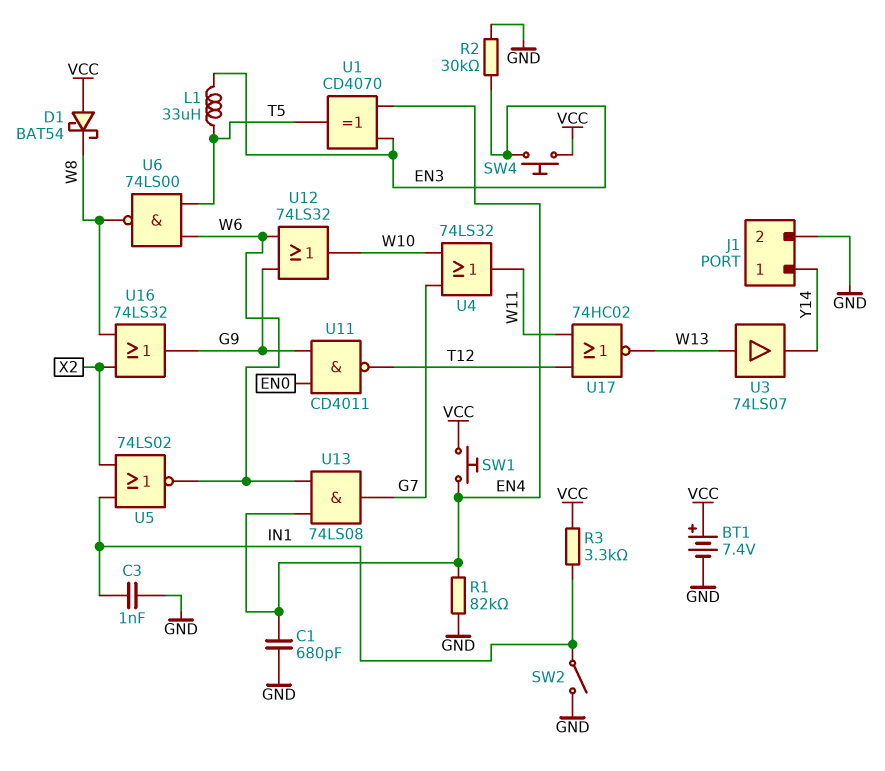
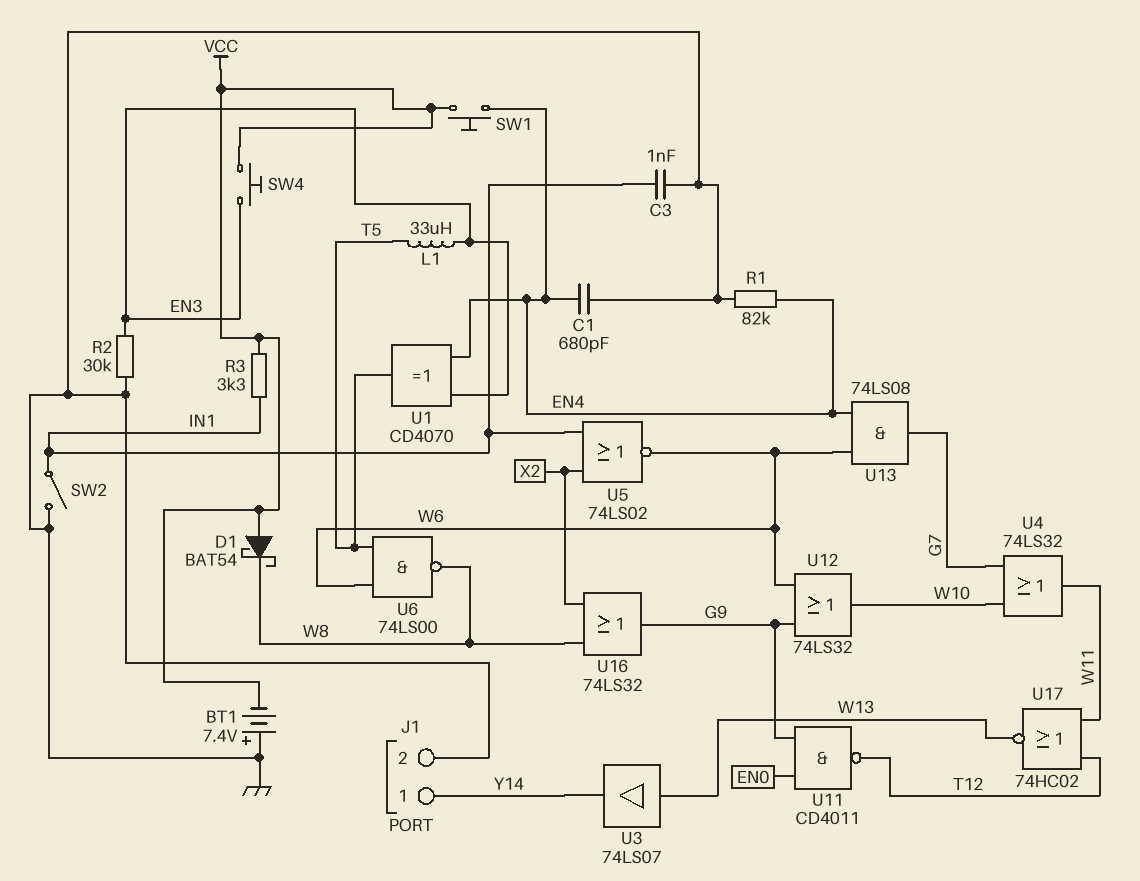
BT1: 7.4V (plus VCC, minus GND) -> 7.4V (plus GND, minus VCC)

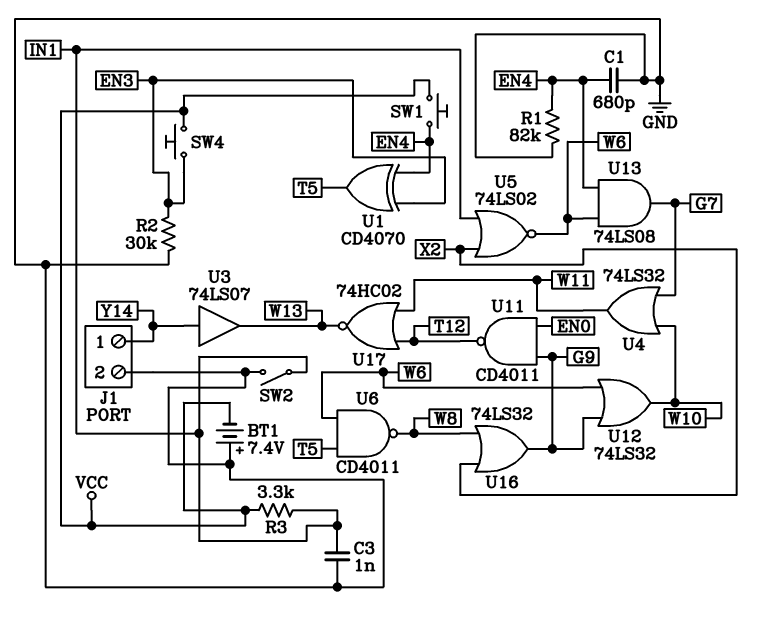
D1: schottky BAT54 (A VCC, K W8) -> none
L1: 33uH (EN3, T5) -> none
U3: buffer 74LS07 (in W13, out Y14) -> buffer 74LS07 (in Y14, out W13)
U6: NAND 74LS00 (in T5, in W6, out W8) -> NAND CD4011 (in T5, in W6, out W8)

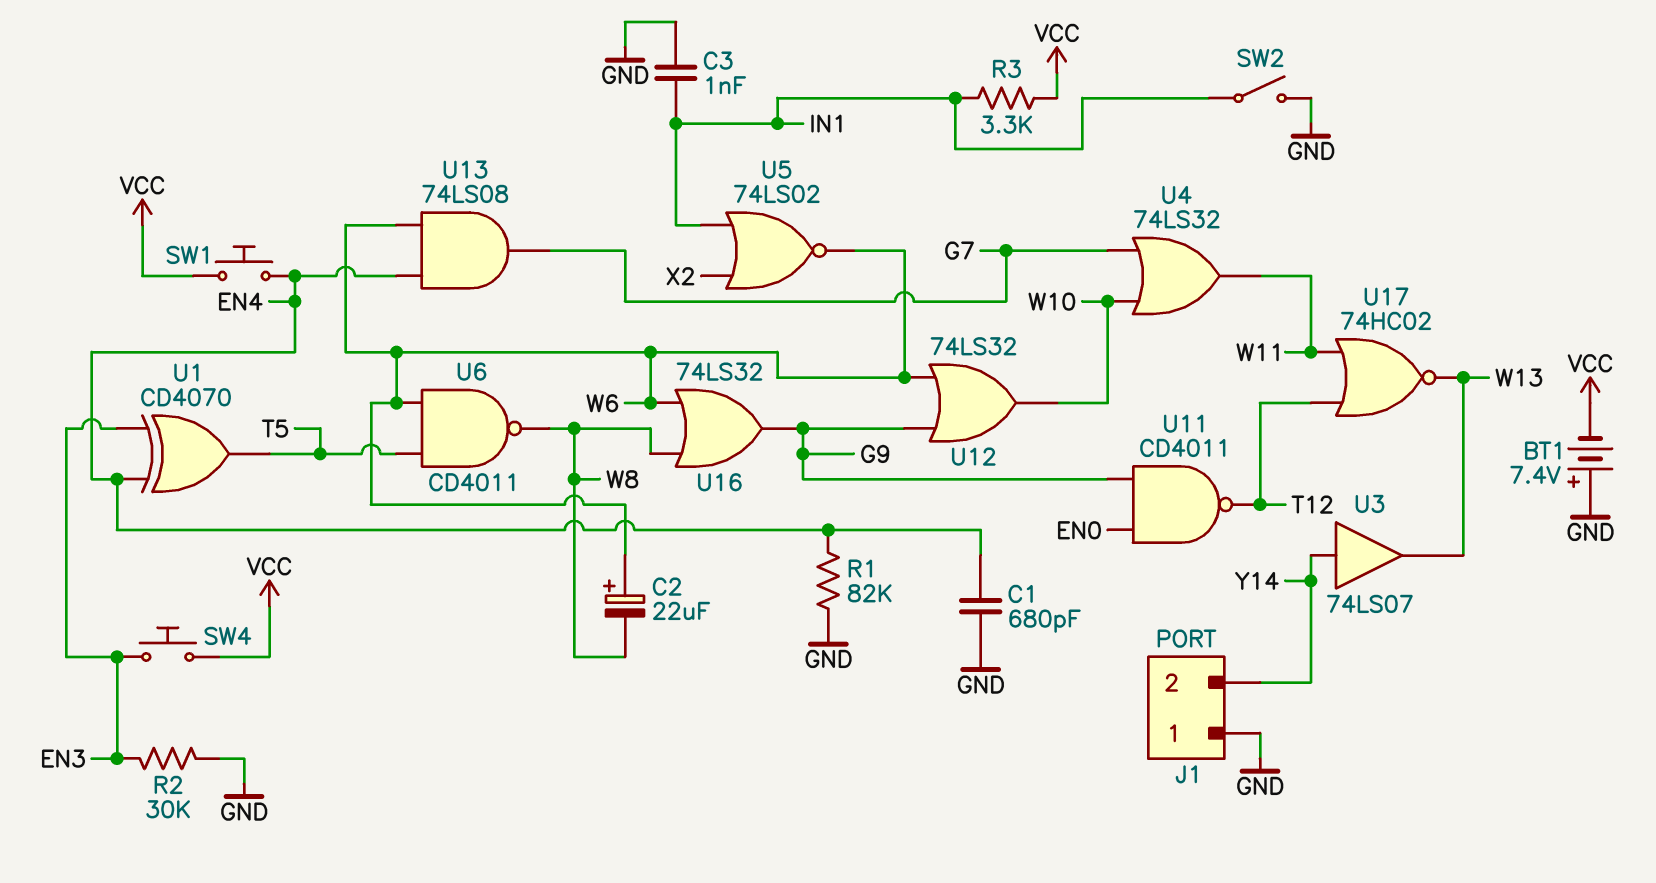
C2: none -> 22uF (plus W6, minus W8)
J1 pin 1: Y14 -> GND
J1 pin 2: GND -> Y14
U16: OR 74LS32 (in W8, in X2, out G9) -> OR 74LS32 (in W6, in W8, out G9)

